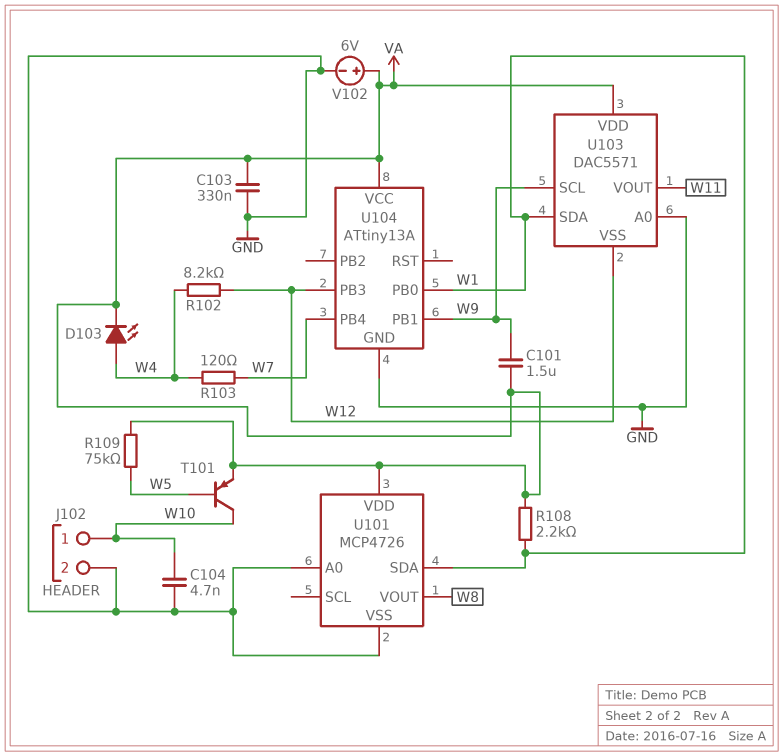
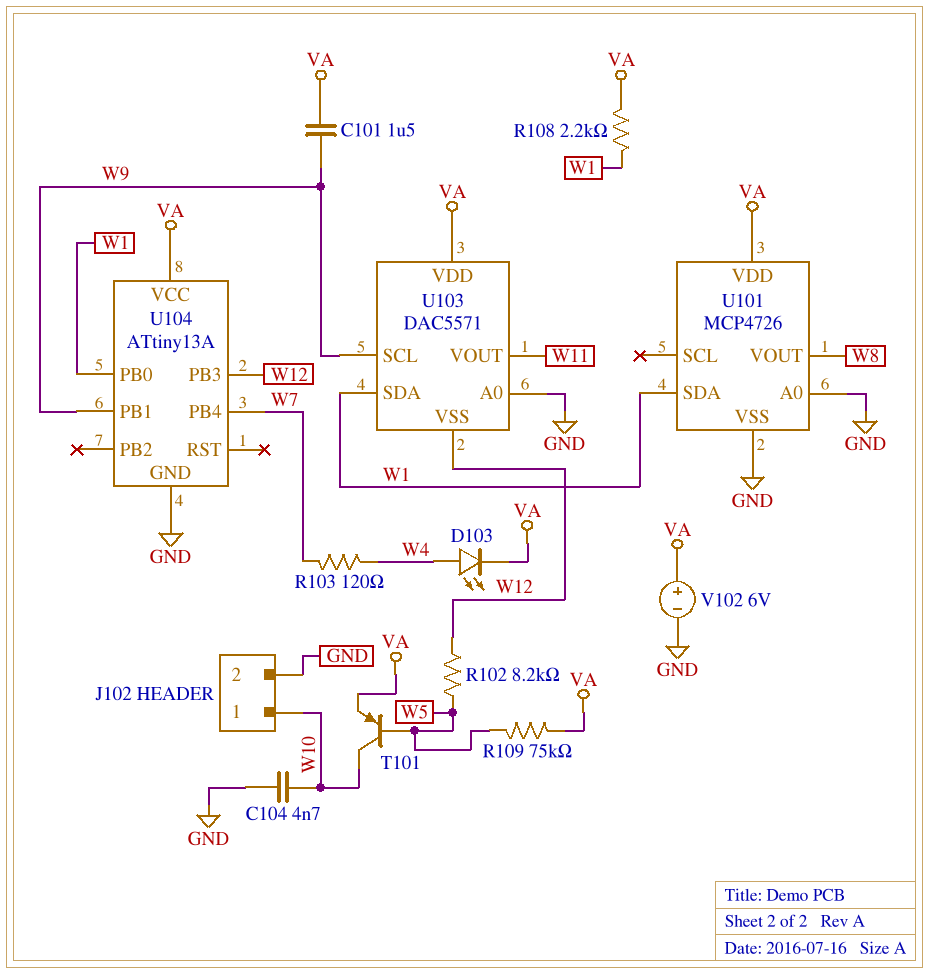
C103: 330nF (GND, VA) -> none
R102: 8.2k (W4, W12) -> 8.2k (W5, W12)

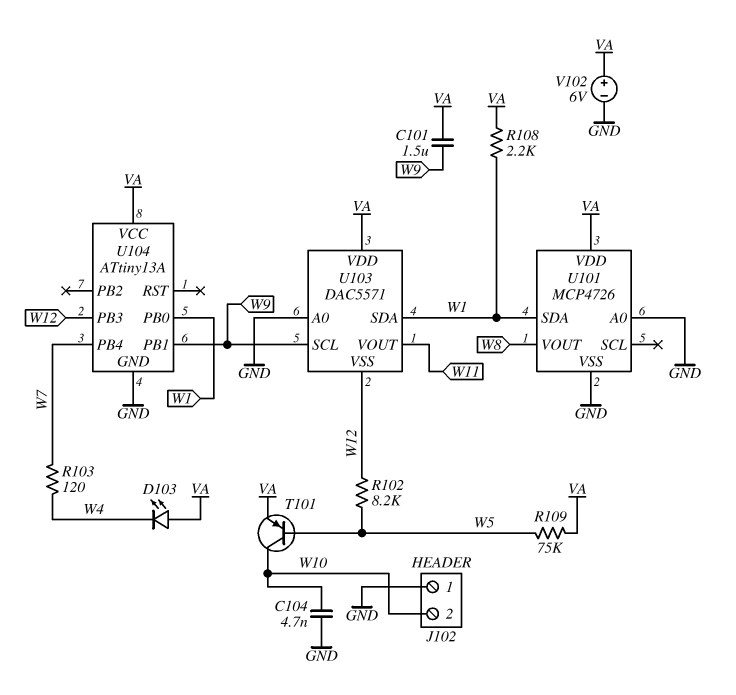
D103: LED (A W4, K VA) -> LED (A VA, K W4)
J102 pin 1: W10 -> GND
J102 pin 2: GND -> W10

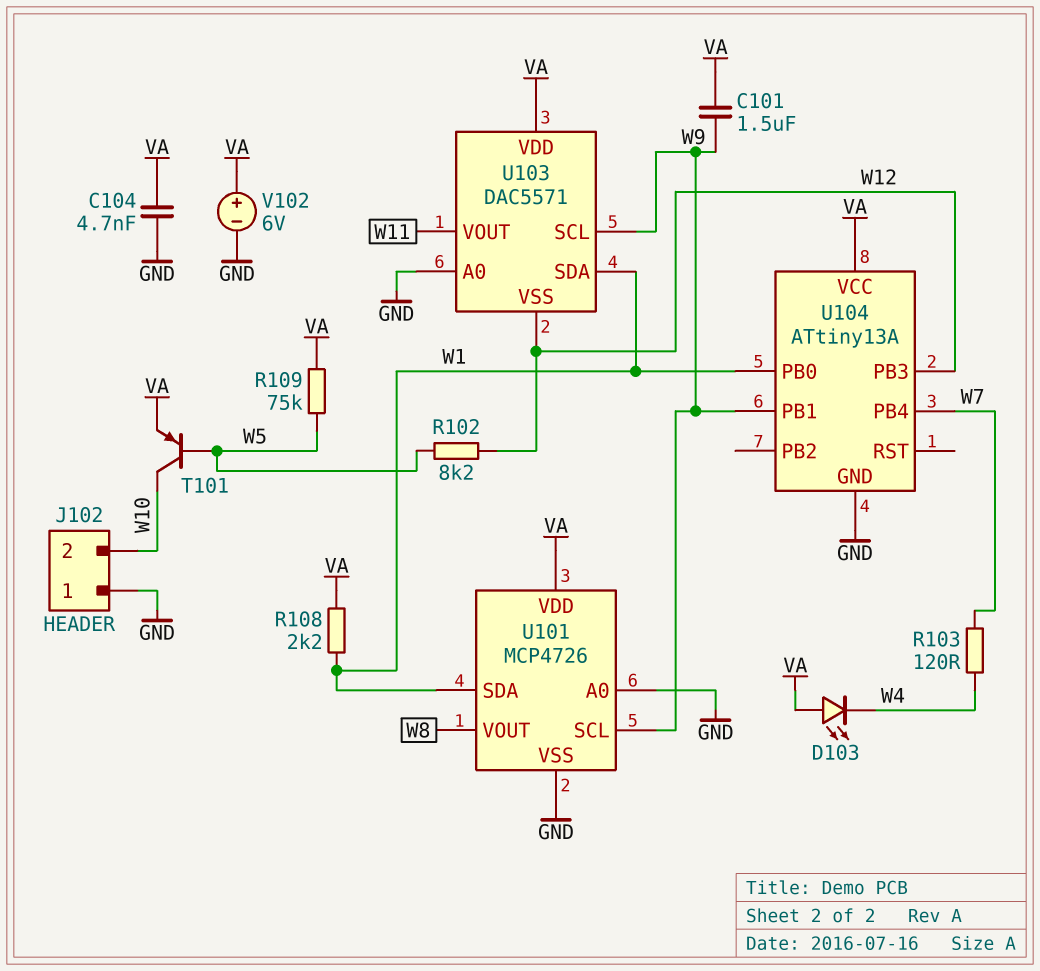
C104: 4.7nF (GND, W10) -> 4.7nF (GND, VA)
U101 pin SCL: none -> W9

